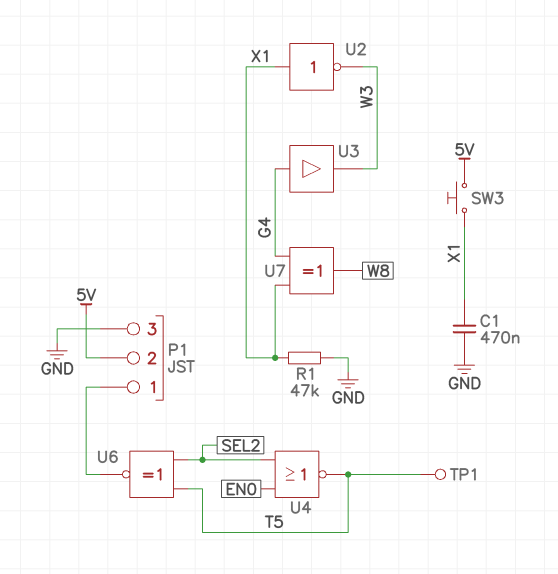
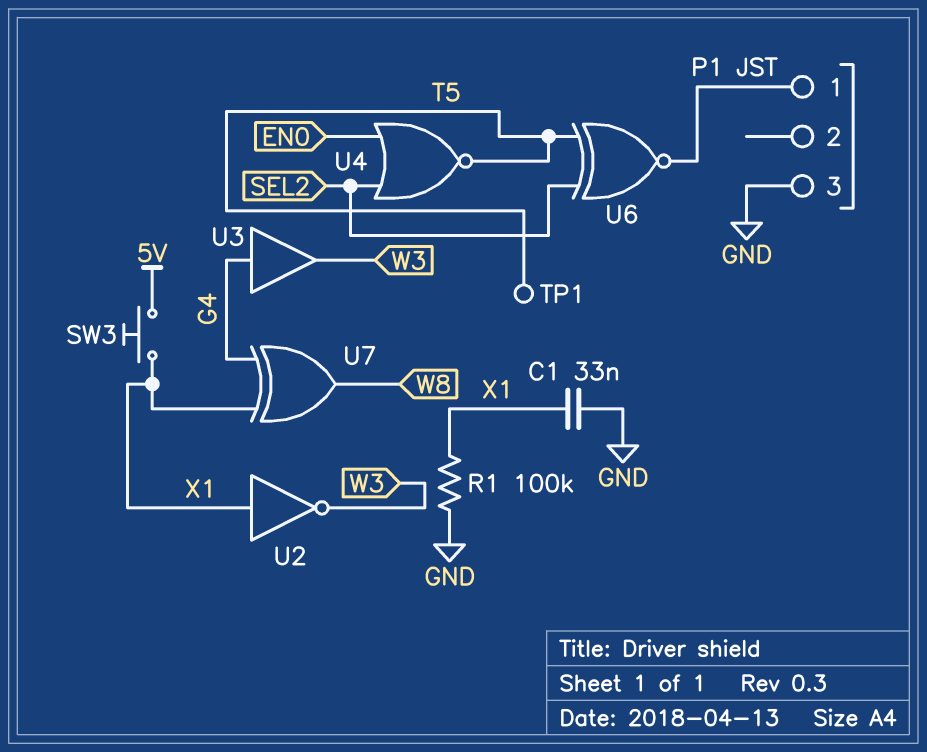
C1: 470nF (GND, X1) -> 33nF (GND, X1)
P1 pin 2: 5V -> none
R1: 47k (GND, X1) -> 100k (GND, X1)

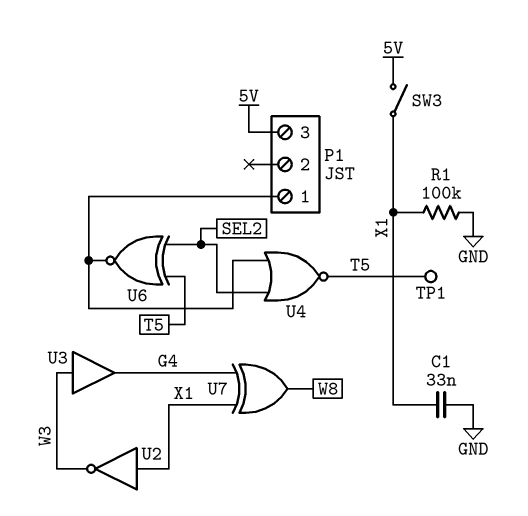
P1 pin 3: GND -> 5V
SW3: button (5V, X1) -> switch (5V, X1)
U3: buffer (in G4, out W3) -> buffer (in W3, out G4)
U4: NOR (in EN0, in SEL2, out T5) -> NOR (in P1/1, in SEL2, out T5)

